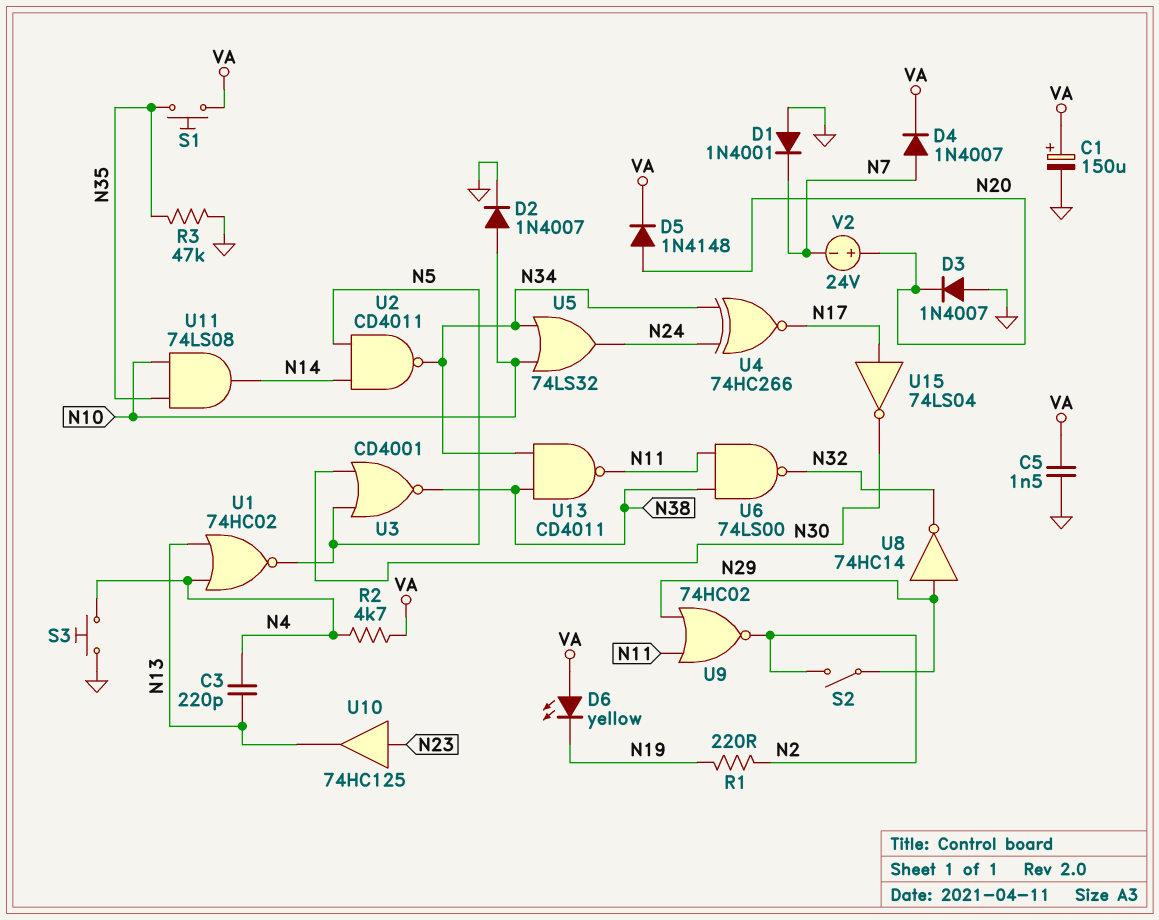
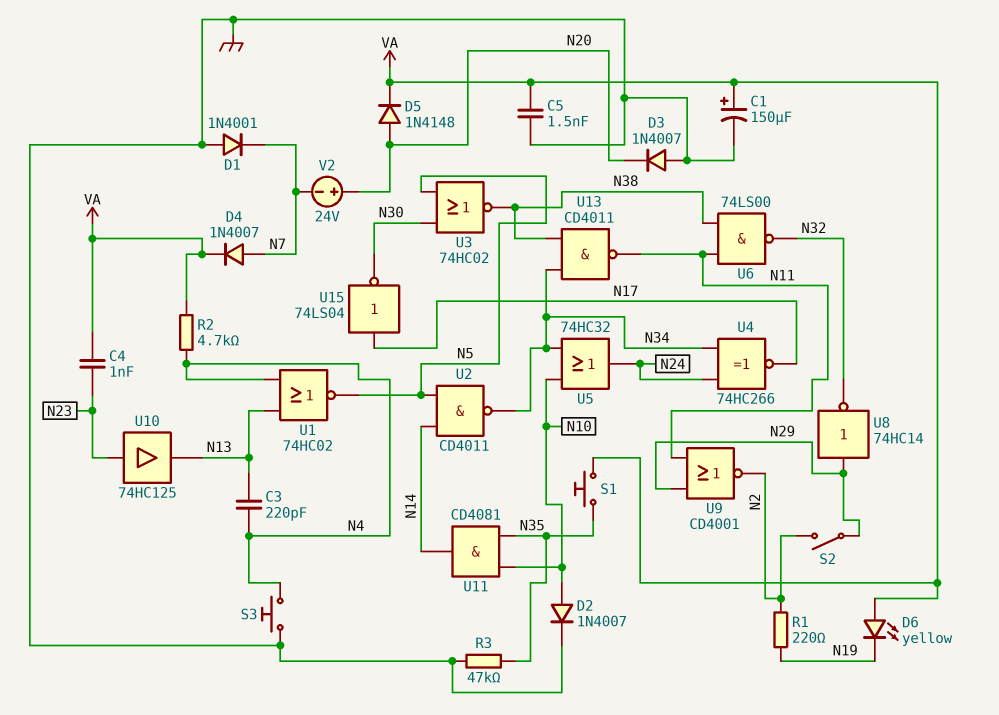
C4: none -> 1nF (N23, VA)
U3: NOR CD4001 (in N5, in N30, out N38) -> NOR 74HC02 (in N5, in N30, out N38)
U5: OR 74LS32 (in N10, in N34, out N24) -> OR 74HC32 (in N10, in N34, out N24)
U9: NOR 74HC02 (in N11, in N29, out N2) -> NOR CD4001 (in N11, in N29, out N2)
U11: AND 74LS08 (in N10, in N35, out N14) -> AND CD4081 (in N10, in N35, out N14)

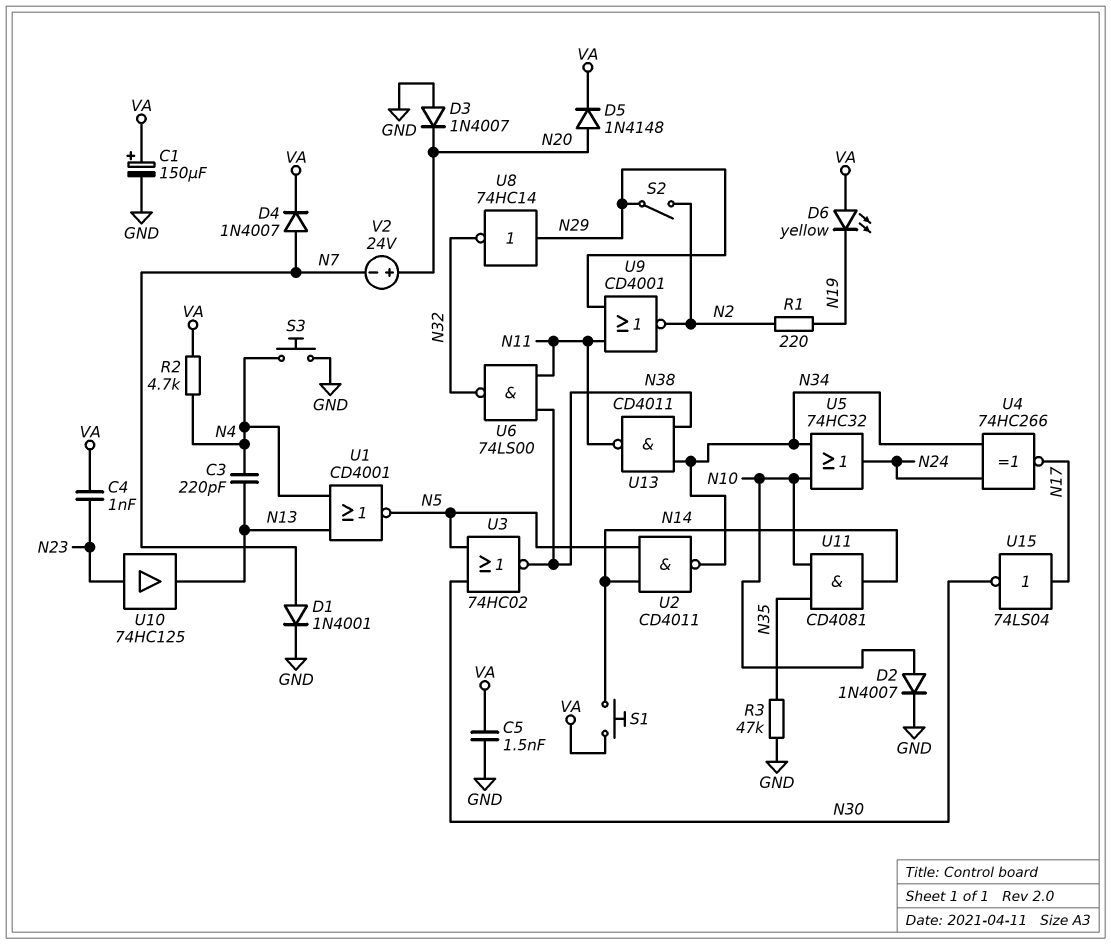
D1: diode 1N4001 (A GND, K N7) -> diode 1N4001 (A N7, K GND)
S1: button (N35, VA) -> button (N14, VA)
U1: NOR 74HC02 (in N4, in N13, out N5) -> NOR CD4001 (in N4, in N13, out N5)

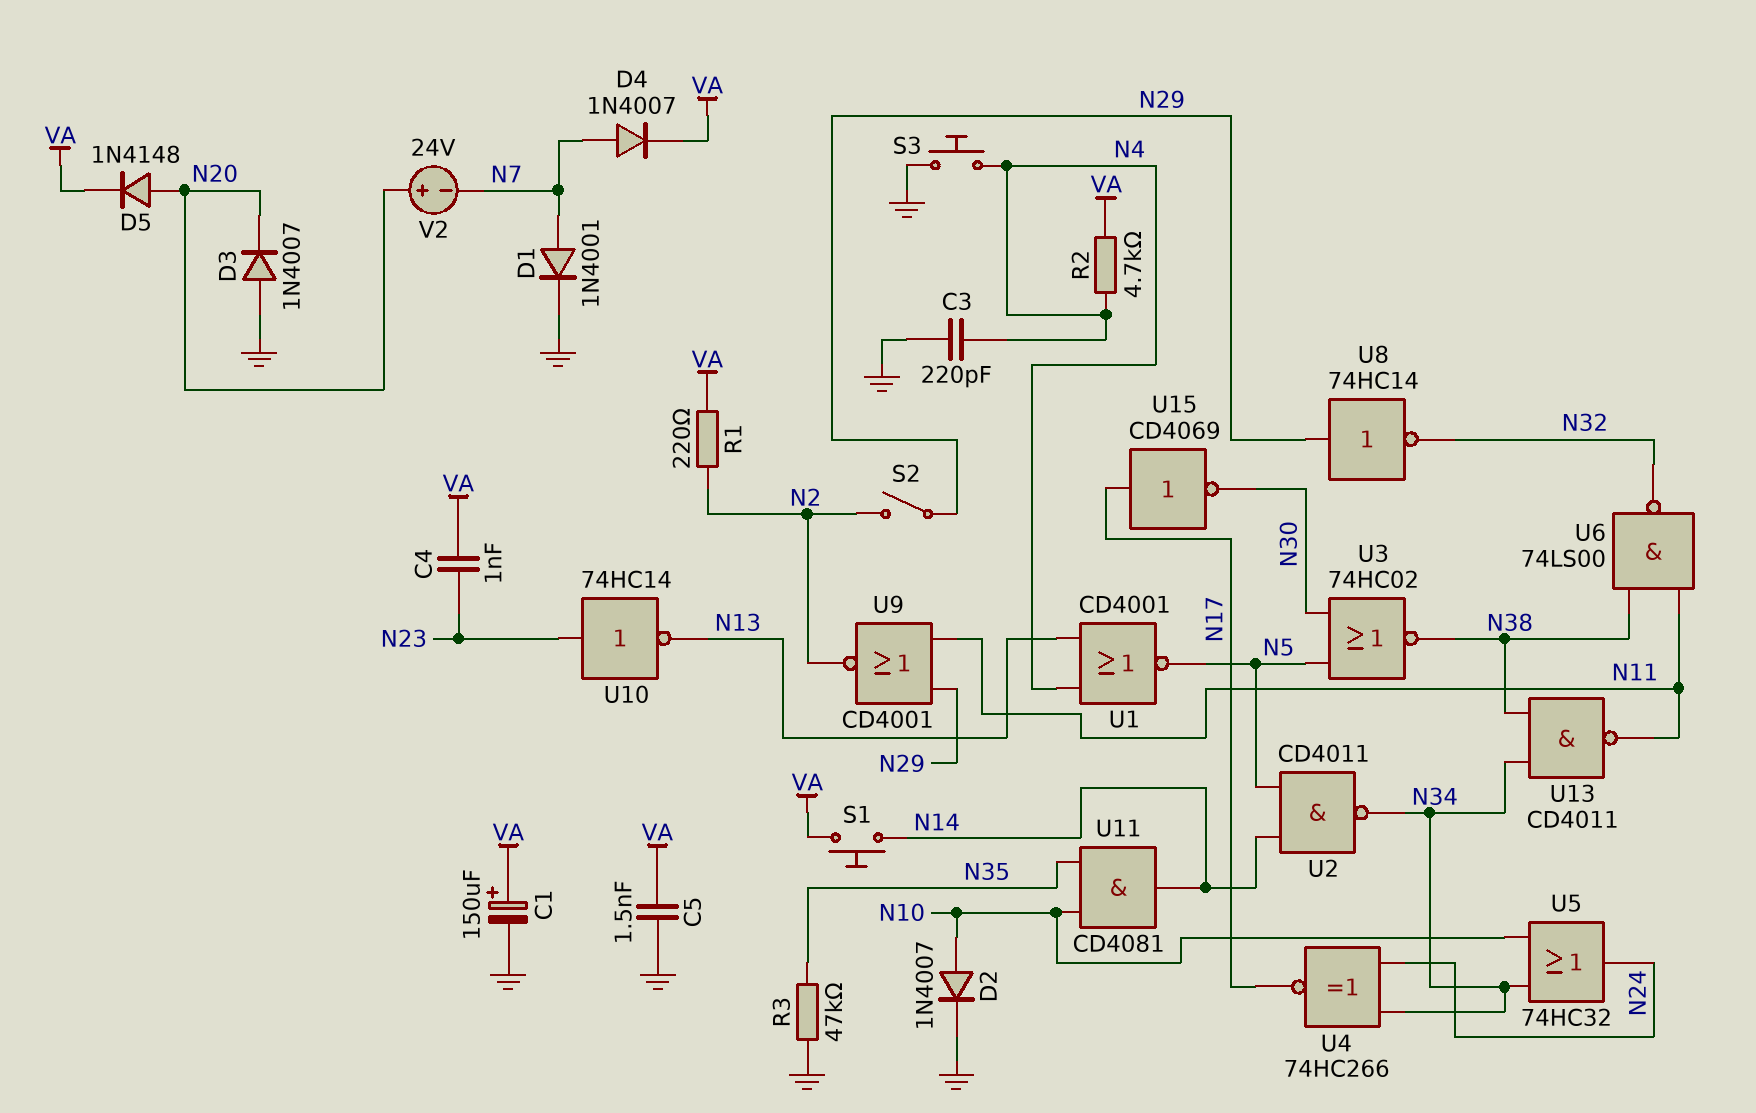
C3: 220pF (N4, N13) -> 220pF (GND, N4)
D6: LED yellow (A VA, K N19) -> none
R1: 220 (N2, N19) -> 220 (N2, VA)
U10: buffer 74HC125 (in N23, out N13) -> NOT 74HC14 (in N23, out N13)
U15: NOT 74LS04 (in N17, out N30) -> NOT CD4069 (in N17, out N30)

